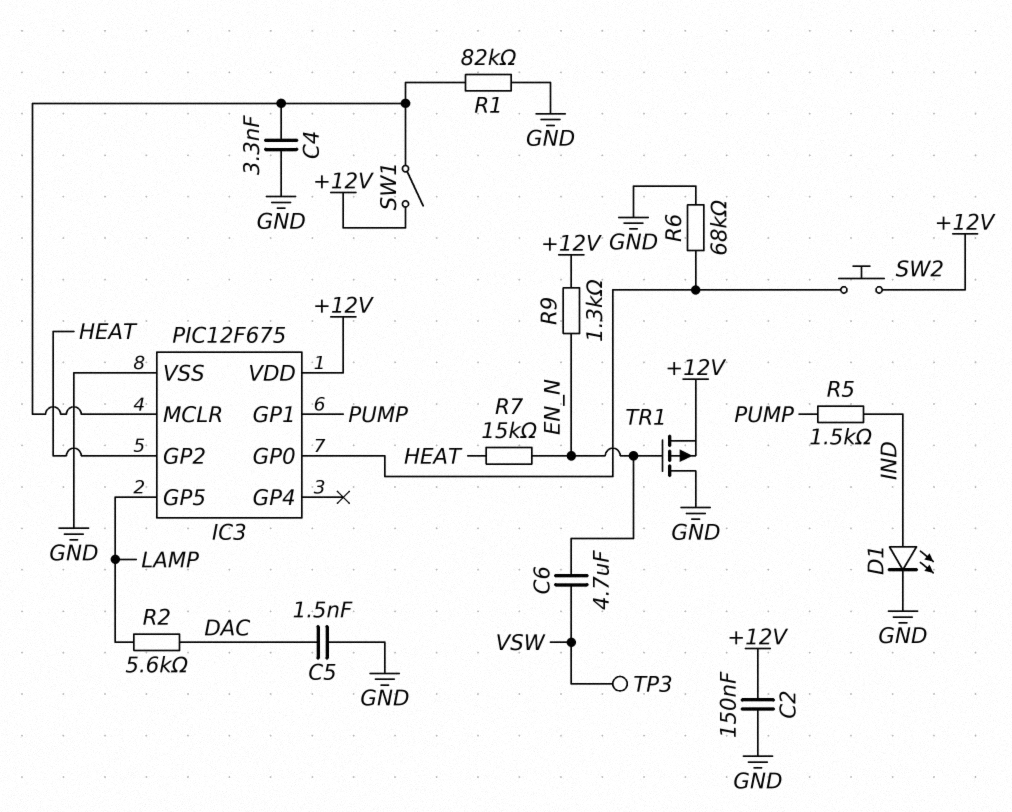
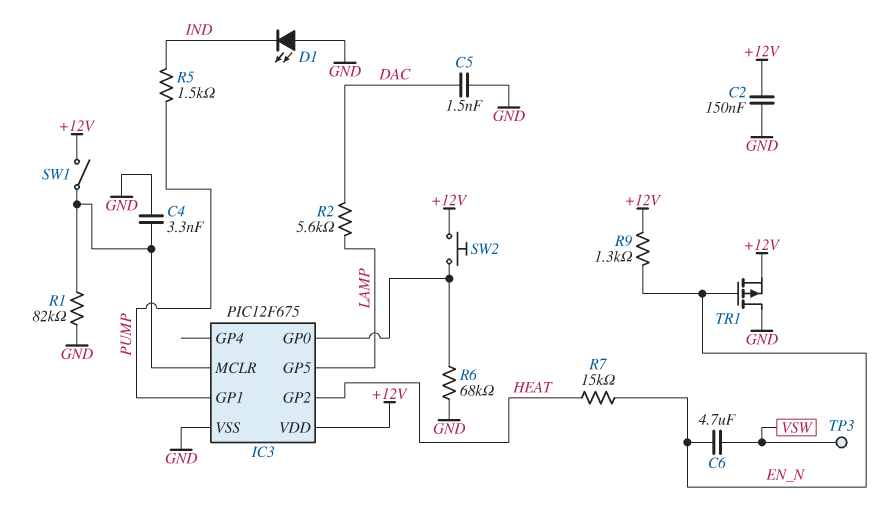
D1: LED (A IND, K GND) -> LED (A GND, K IND)

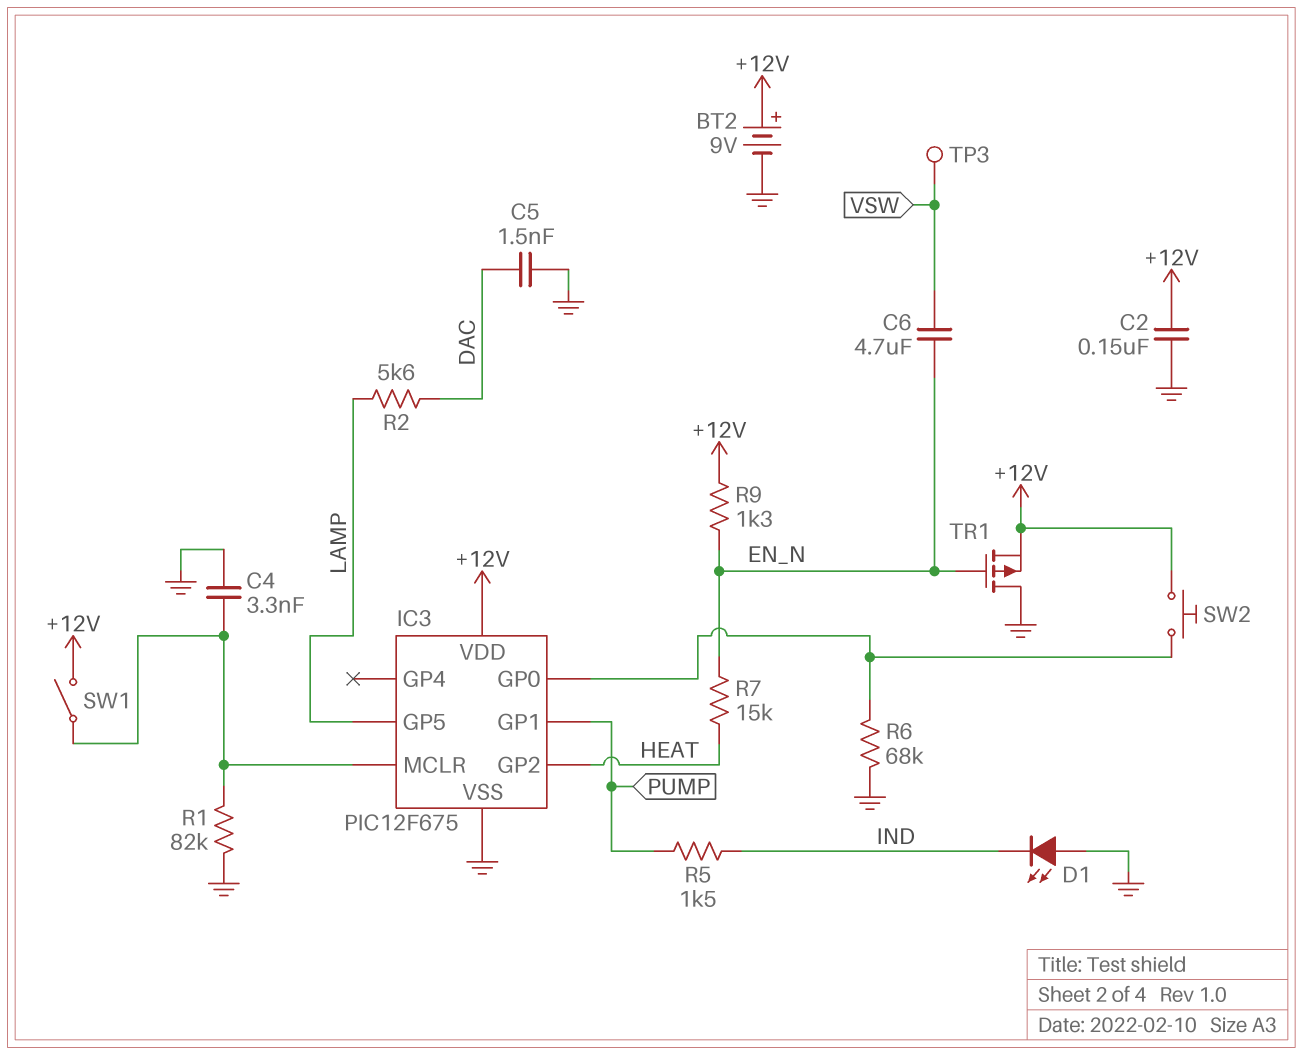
BT2: none -> 9V (plus +12V, minus GND)

